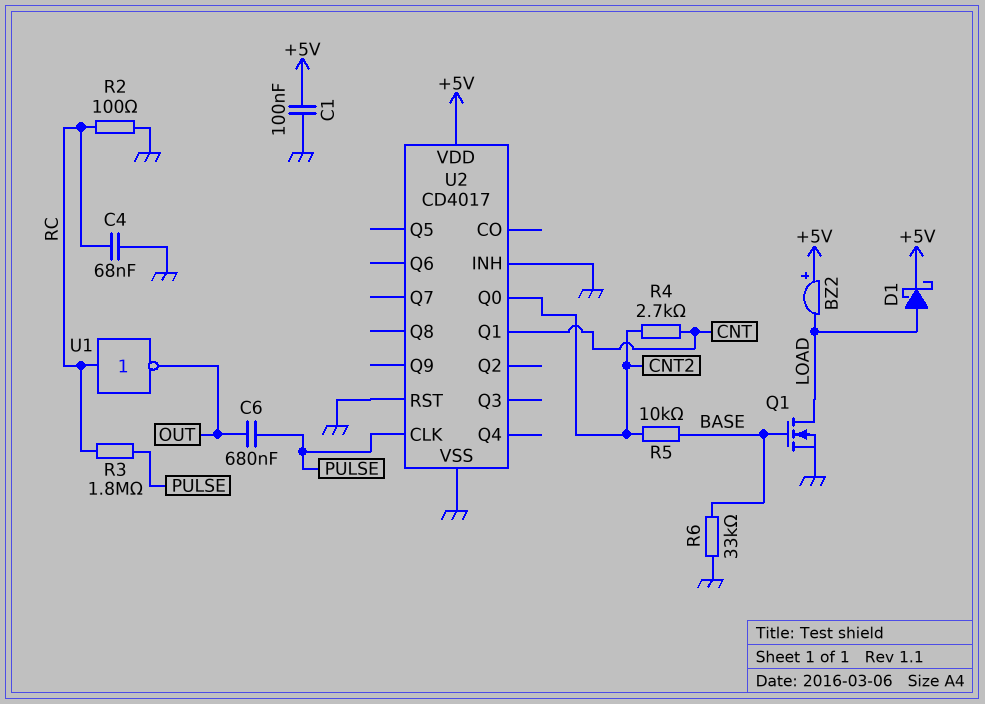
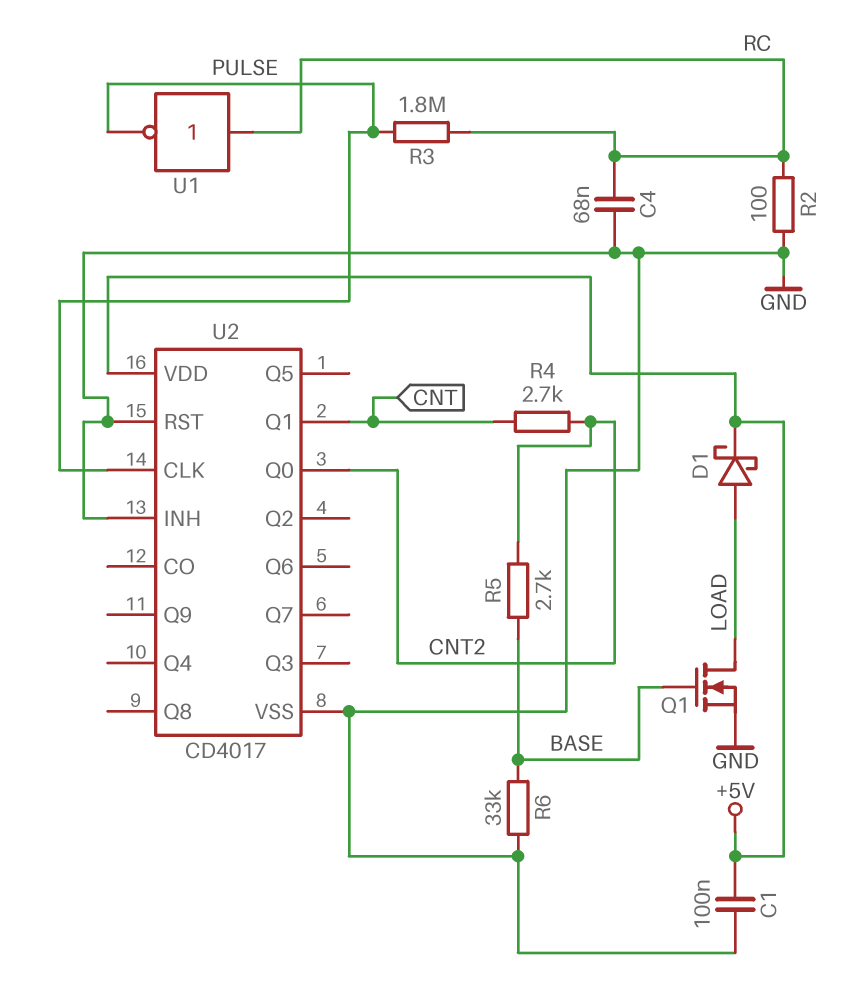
BZ2: buzzer (plus +5V, minus LOAD) -> none
C6: 680nF (OUT, PULSE) -> none
R5: 10k (BASE, CNT2) -> 2.7k (BASE, CNT2)
U1: NOT (in RC, out OUT) -> NOT (in RC, out PULSE)

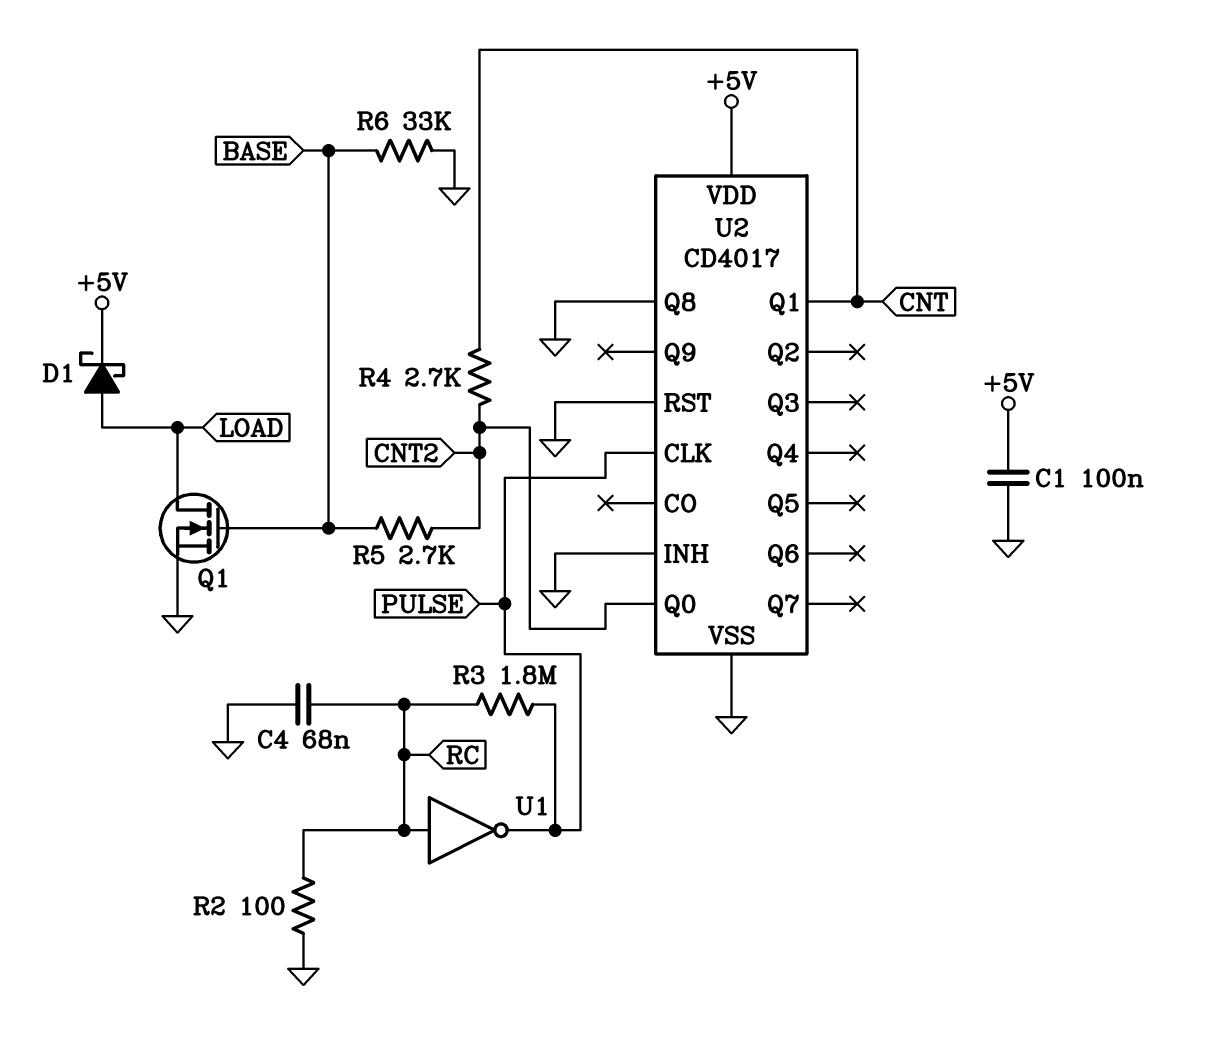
U2 pin Q8: none -> GND

